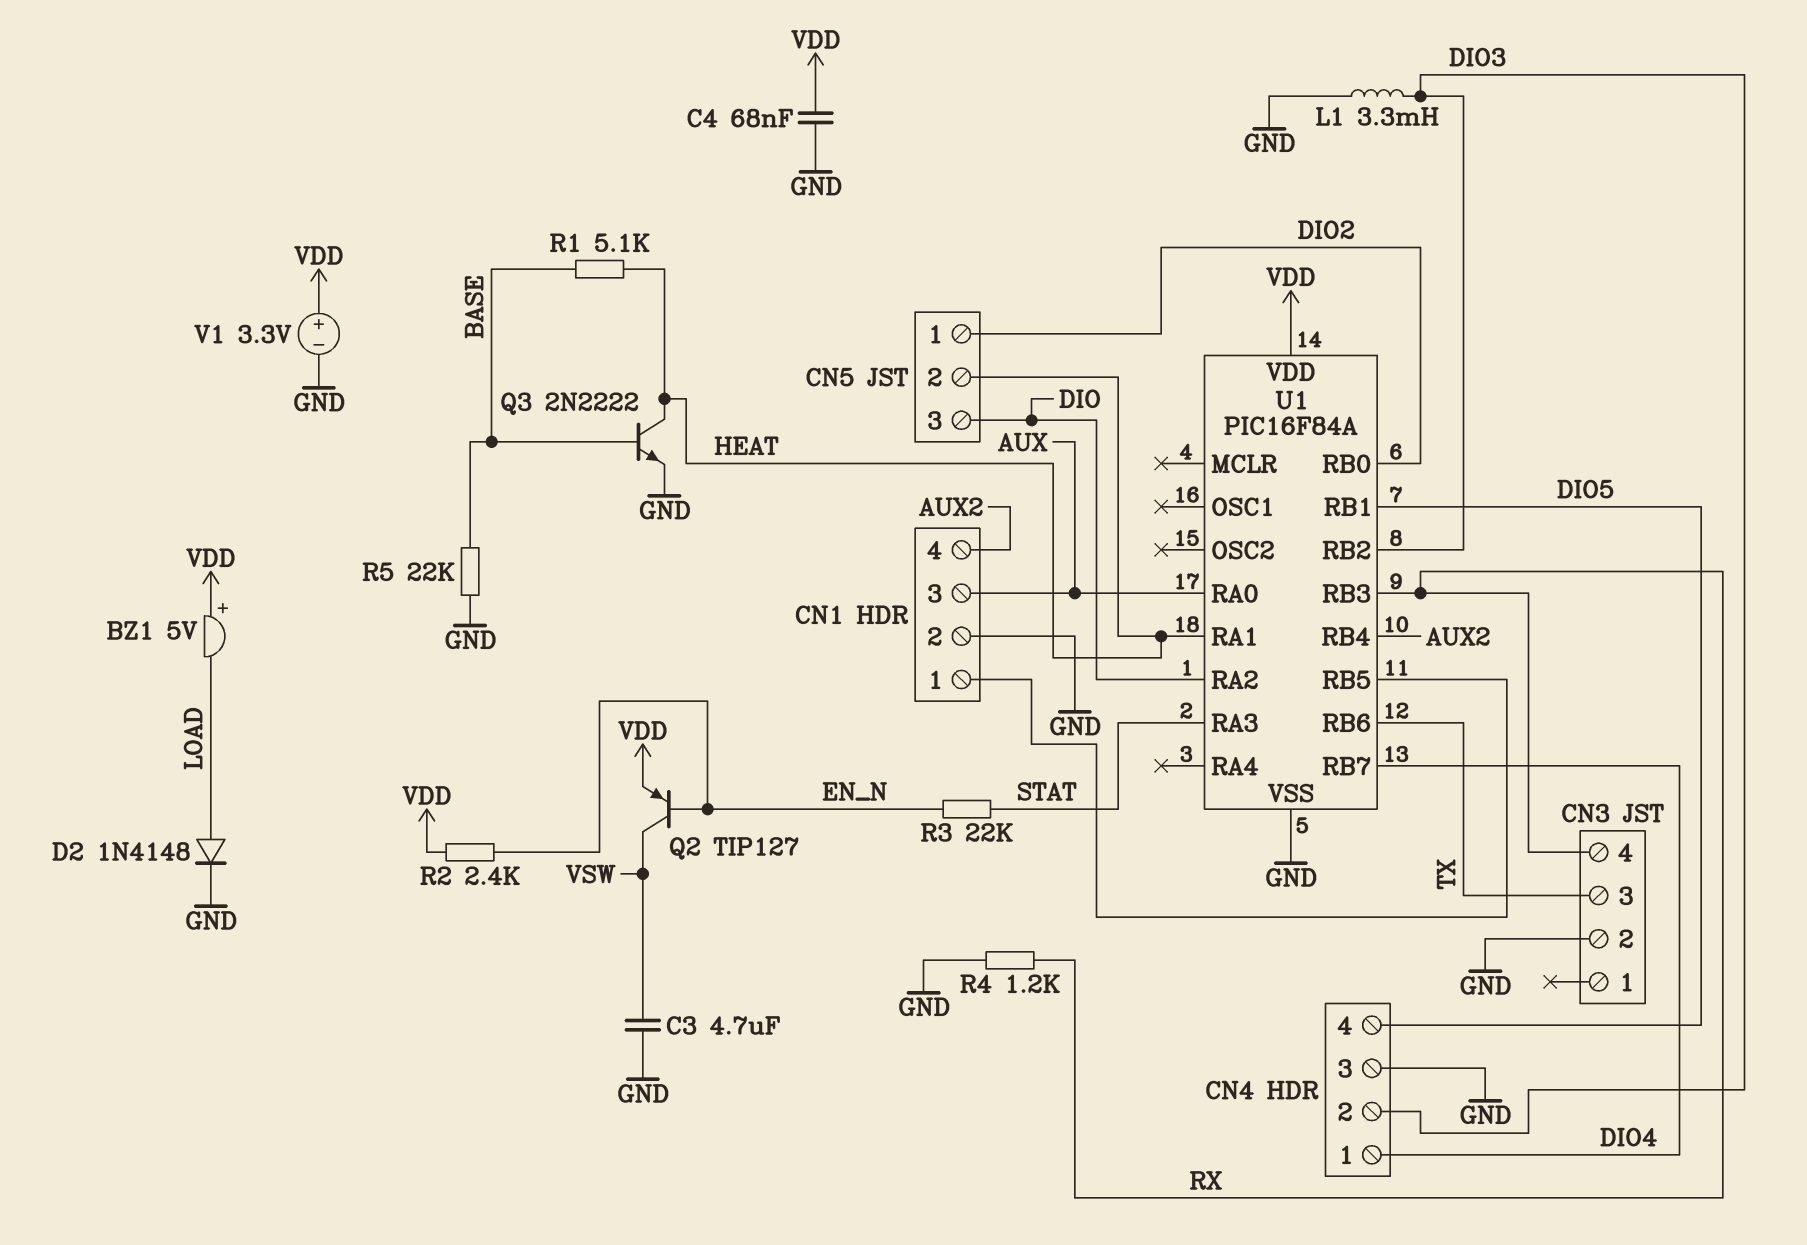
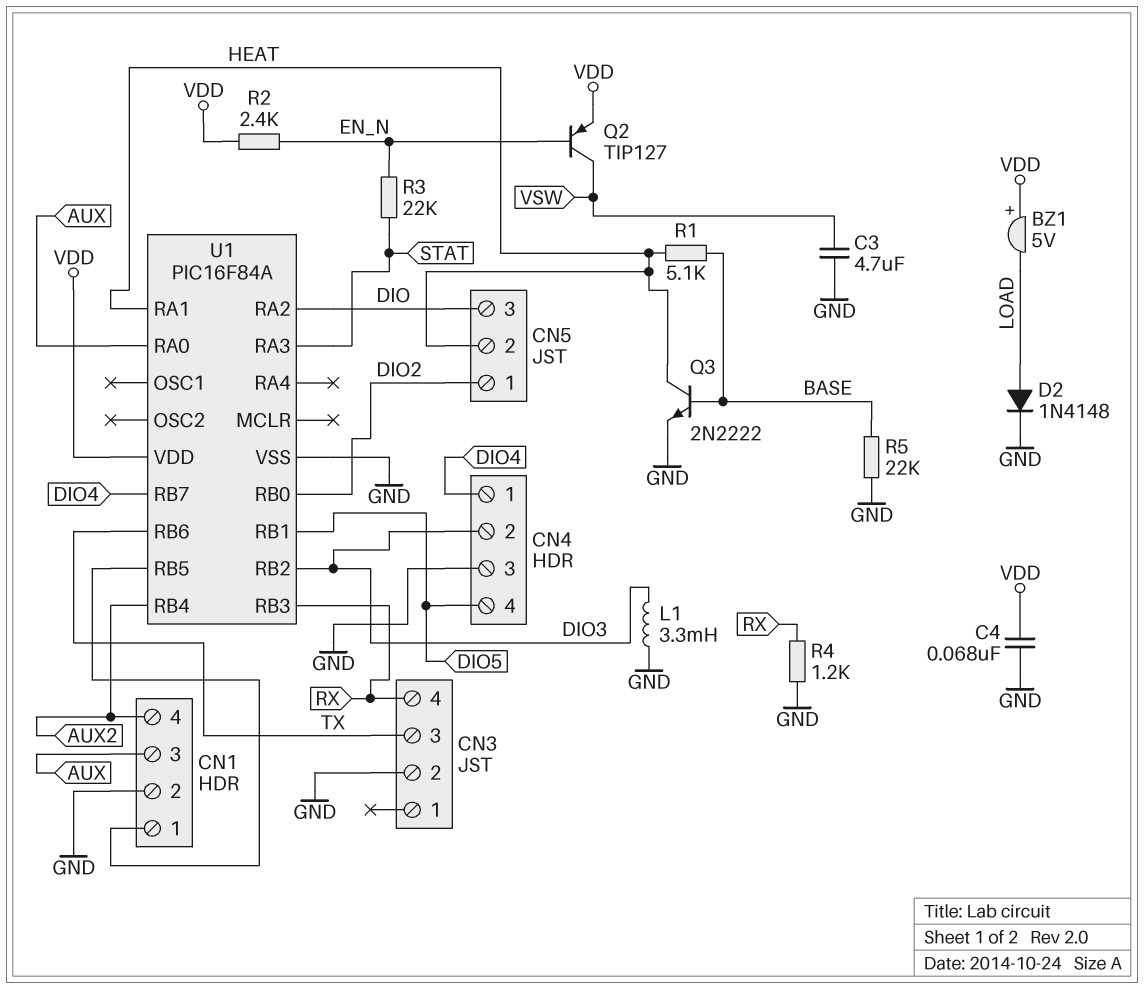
V1: 3.3V (plus VDD, minus GND) -> none

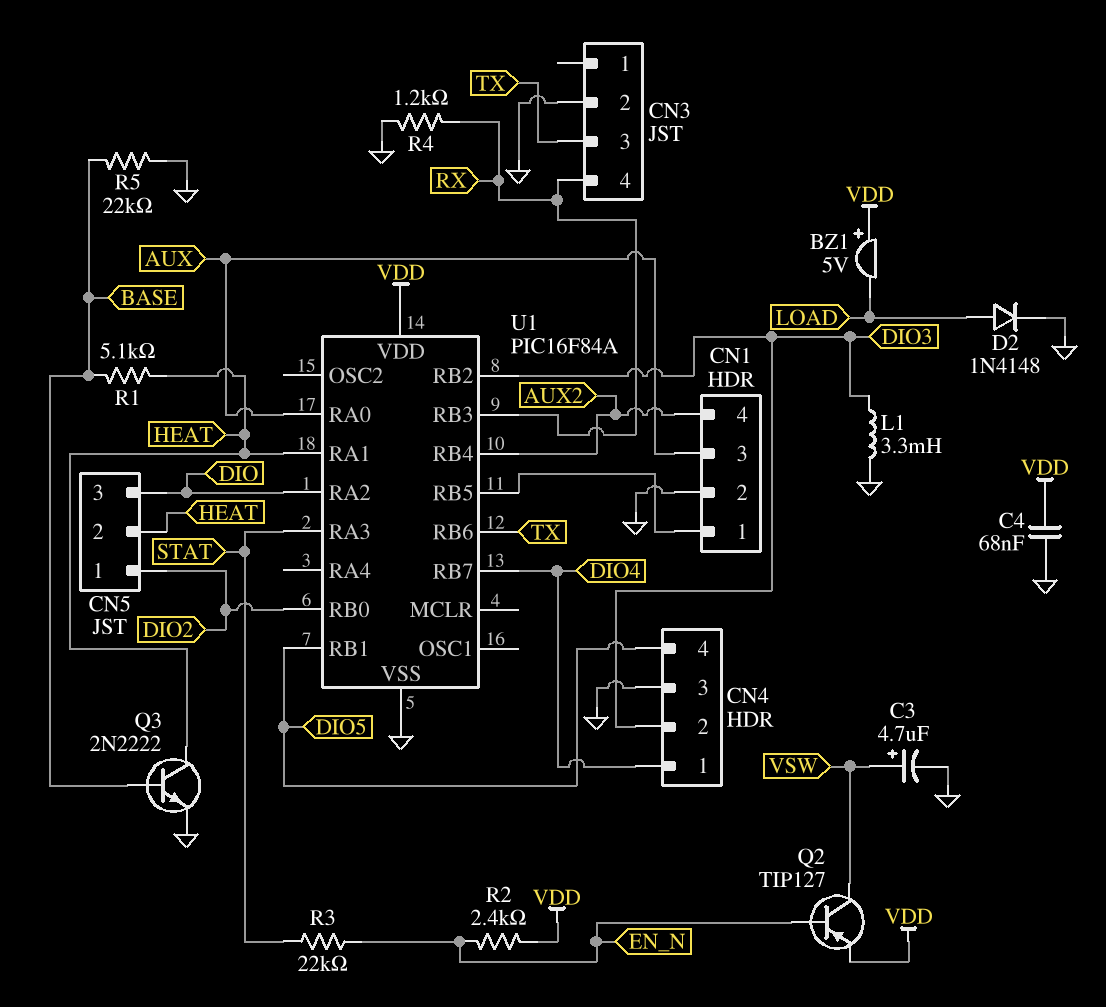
C3: 4.7uF (GND, VSW) -> 4.7uF (plus VSW, minus GND)

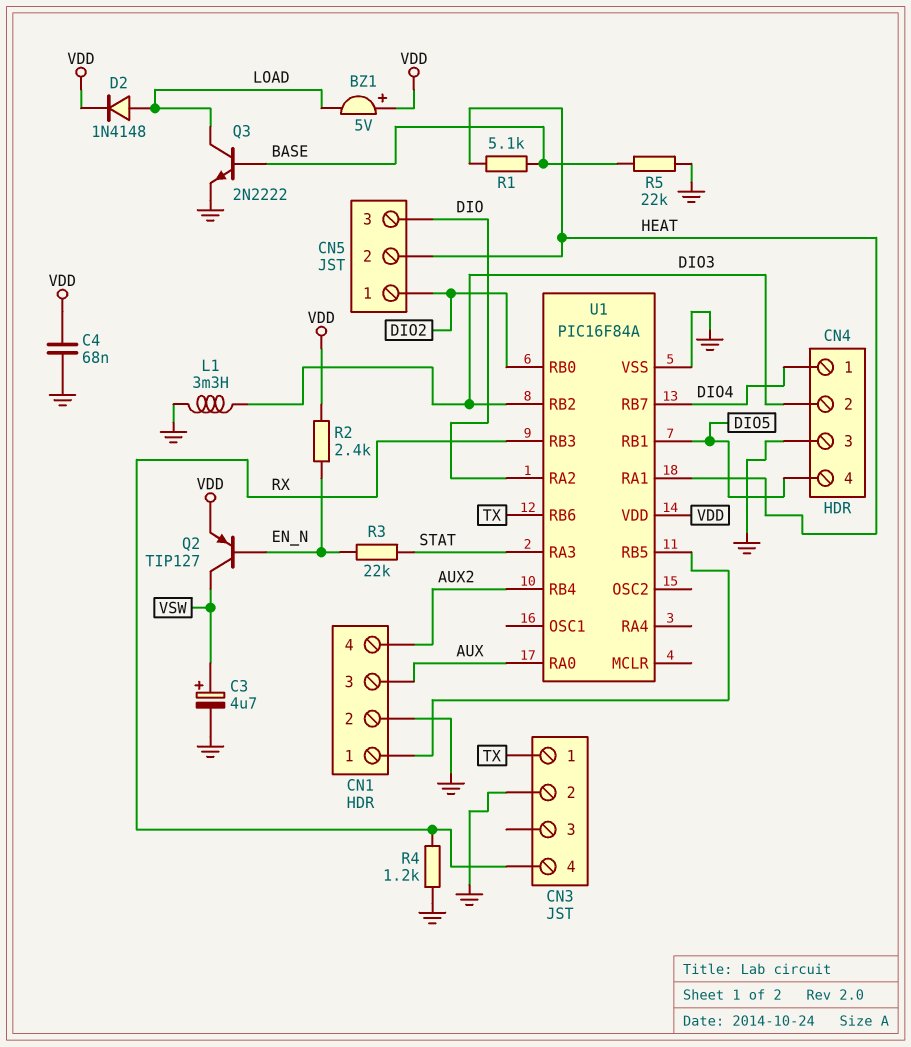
CN3 pin 1: none -> TX
CN3 pin 3: TX -> none
D2: diode 1N4148 (A LOAD, K GND) -> diode 1N4148 (A LOAD, K VDD)
Q3: NPN 2N2222 (B BASE, C HEAT, E GND) -> NPN 2N2222 (B BASE, C LOAD, E GND)

